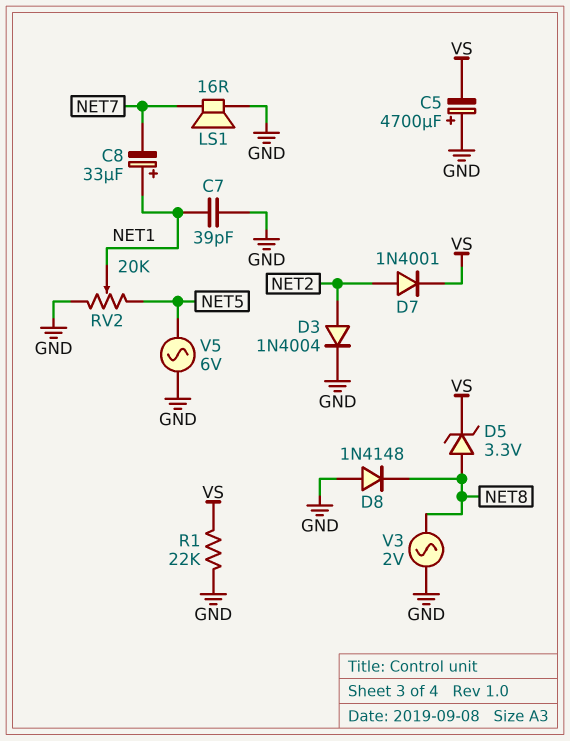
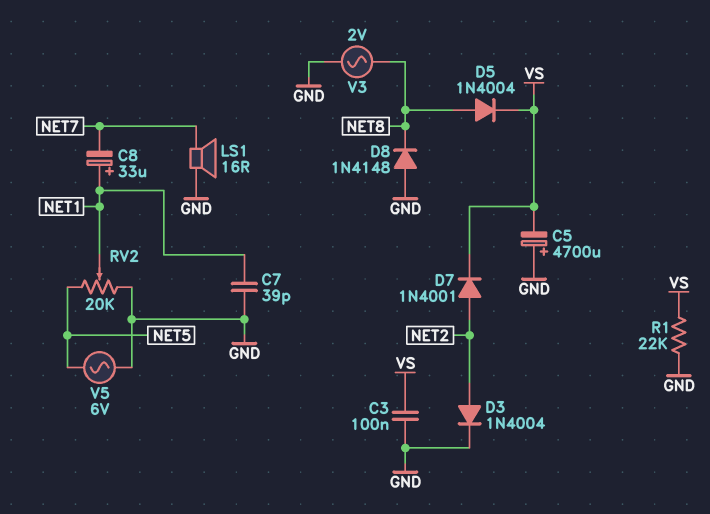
C3: none -> 100nF (GND, VS)
D5: zener 3.3V (A NET8, K VS) -> diode 1N4004 (A NET8, K VS)

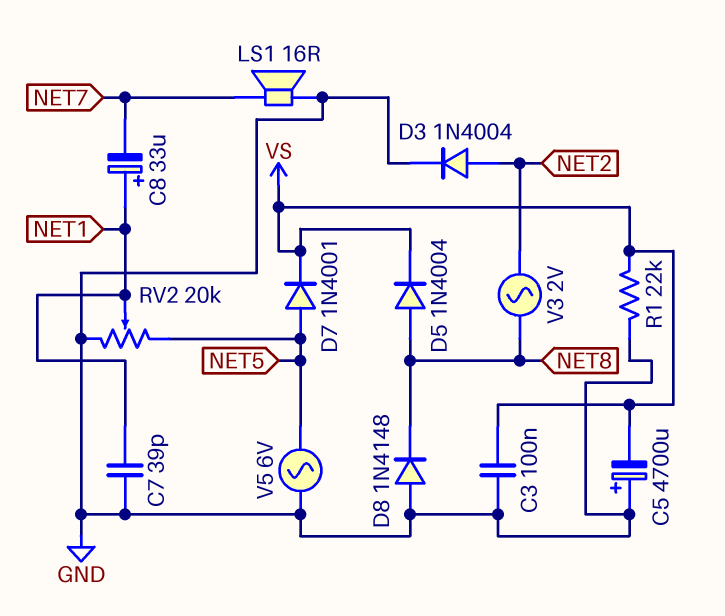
D7: diode 1N4001 (A NET2, K VS) -> diode 1N4001 (A NET5, K VS)
V3: AC 2V (GND, NET8) -> AC 2V (NET2, NET8)

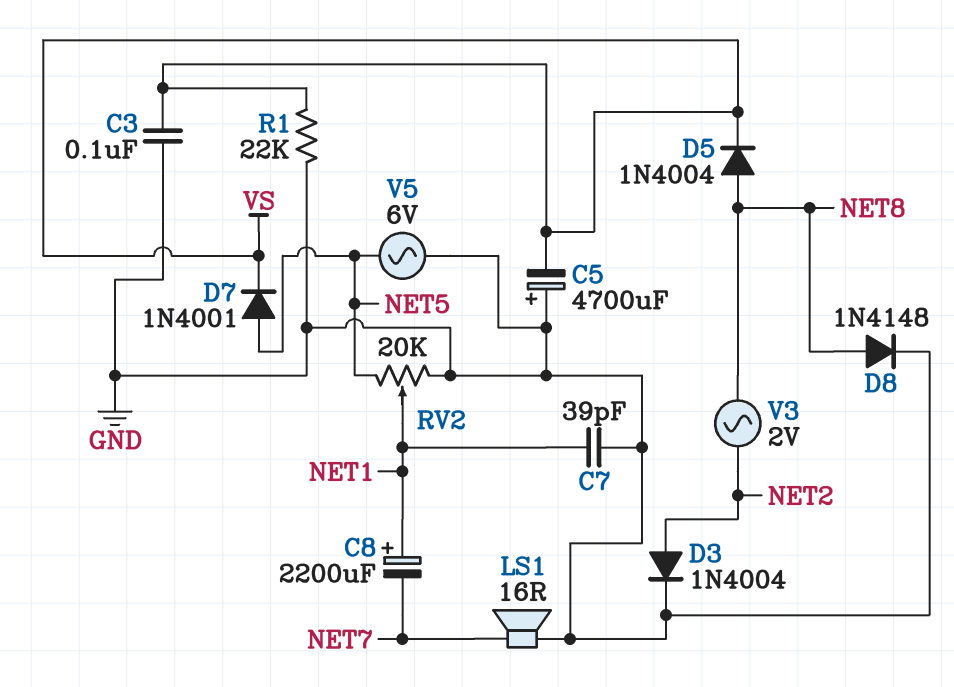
C8: 33uF (plus NET1, minus NET7) -> 2200uF (plus NET1, minus NET7)
D8: diode 1N4148 (A GND, K NET8) -> diode 1N4148 (A NET8, K GND)

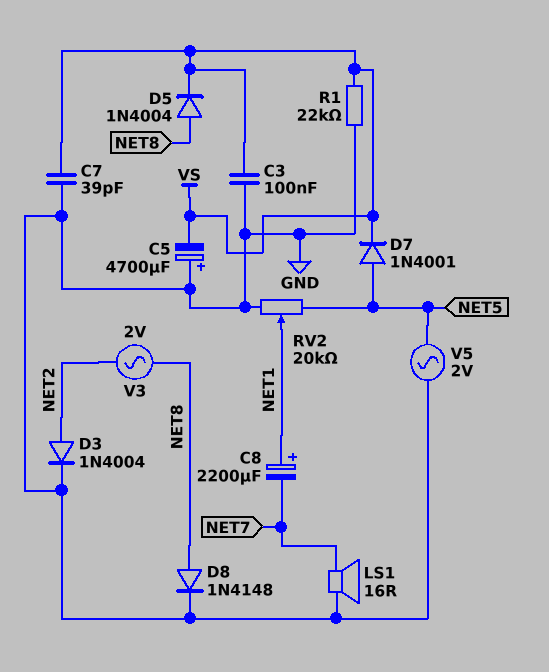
C7: 39pF (GND, NET1) -> 39pF (GND, VS)
V5: AC 6V (GND, NET5) -> AC 2V (GND, NET5)

